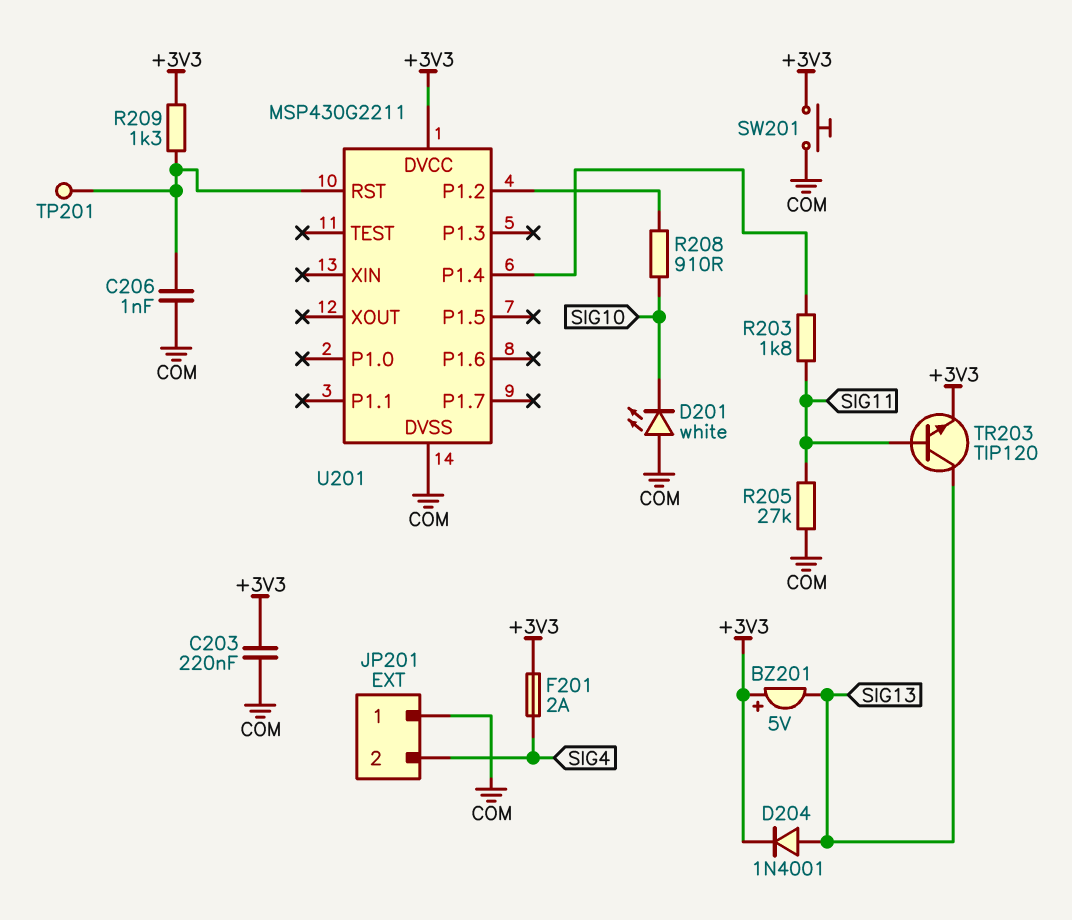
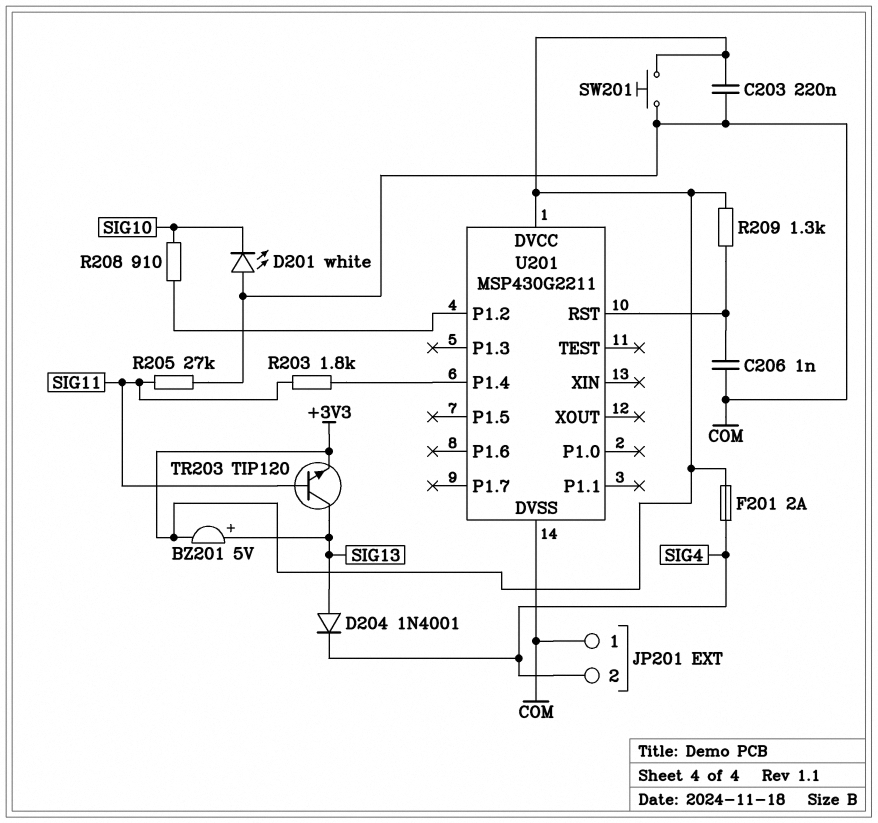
BZ201: buzzer 5V (plus +3V3, minus SIG13) -> buzzer 5V (plus SIG13, minus +3V3)
D204: diode 1N4001 (A SIG13, K +3V3) -> diode 1N4001 (A SIG13, K SIG4)
TP201: test point (U201/RST) -> none

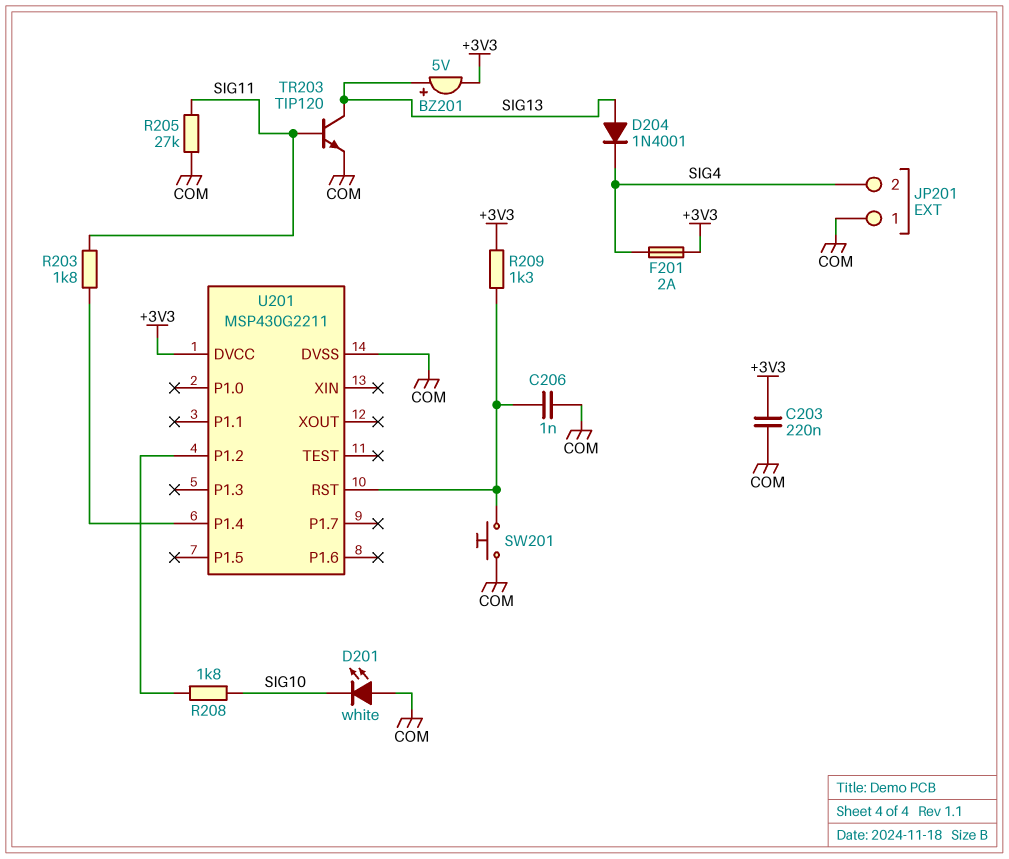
R208: 910 (SIG10, U201/P1.2) -> 1.8k (SIG10, U201/P1.2)
SW201: button (+3V3, COM) -> button (COM, U201/RST)
TR203: NPN TIP120 (B SIG11, C SIG13, E +3V3) -> NPN TIP120 (B SIG11, C SIG13, E COM)

